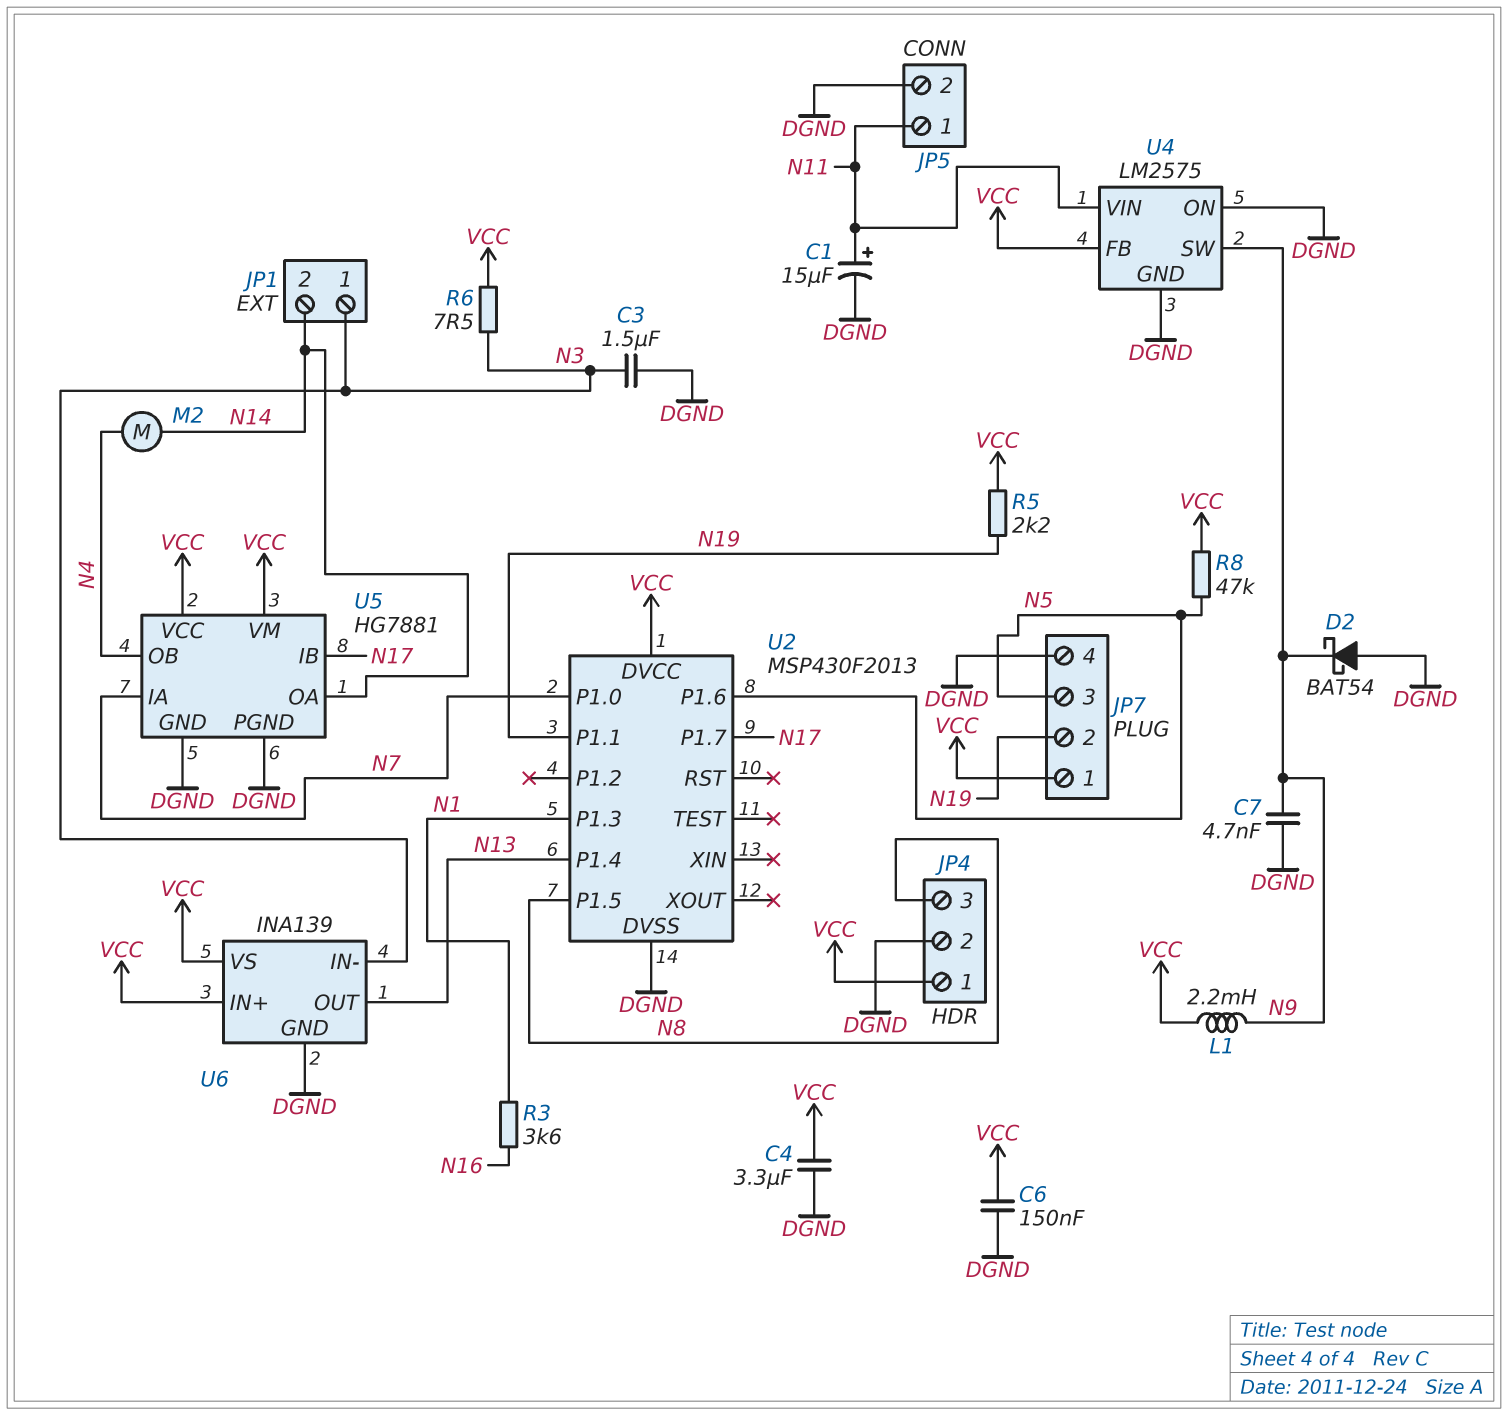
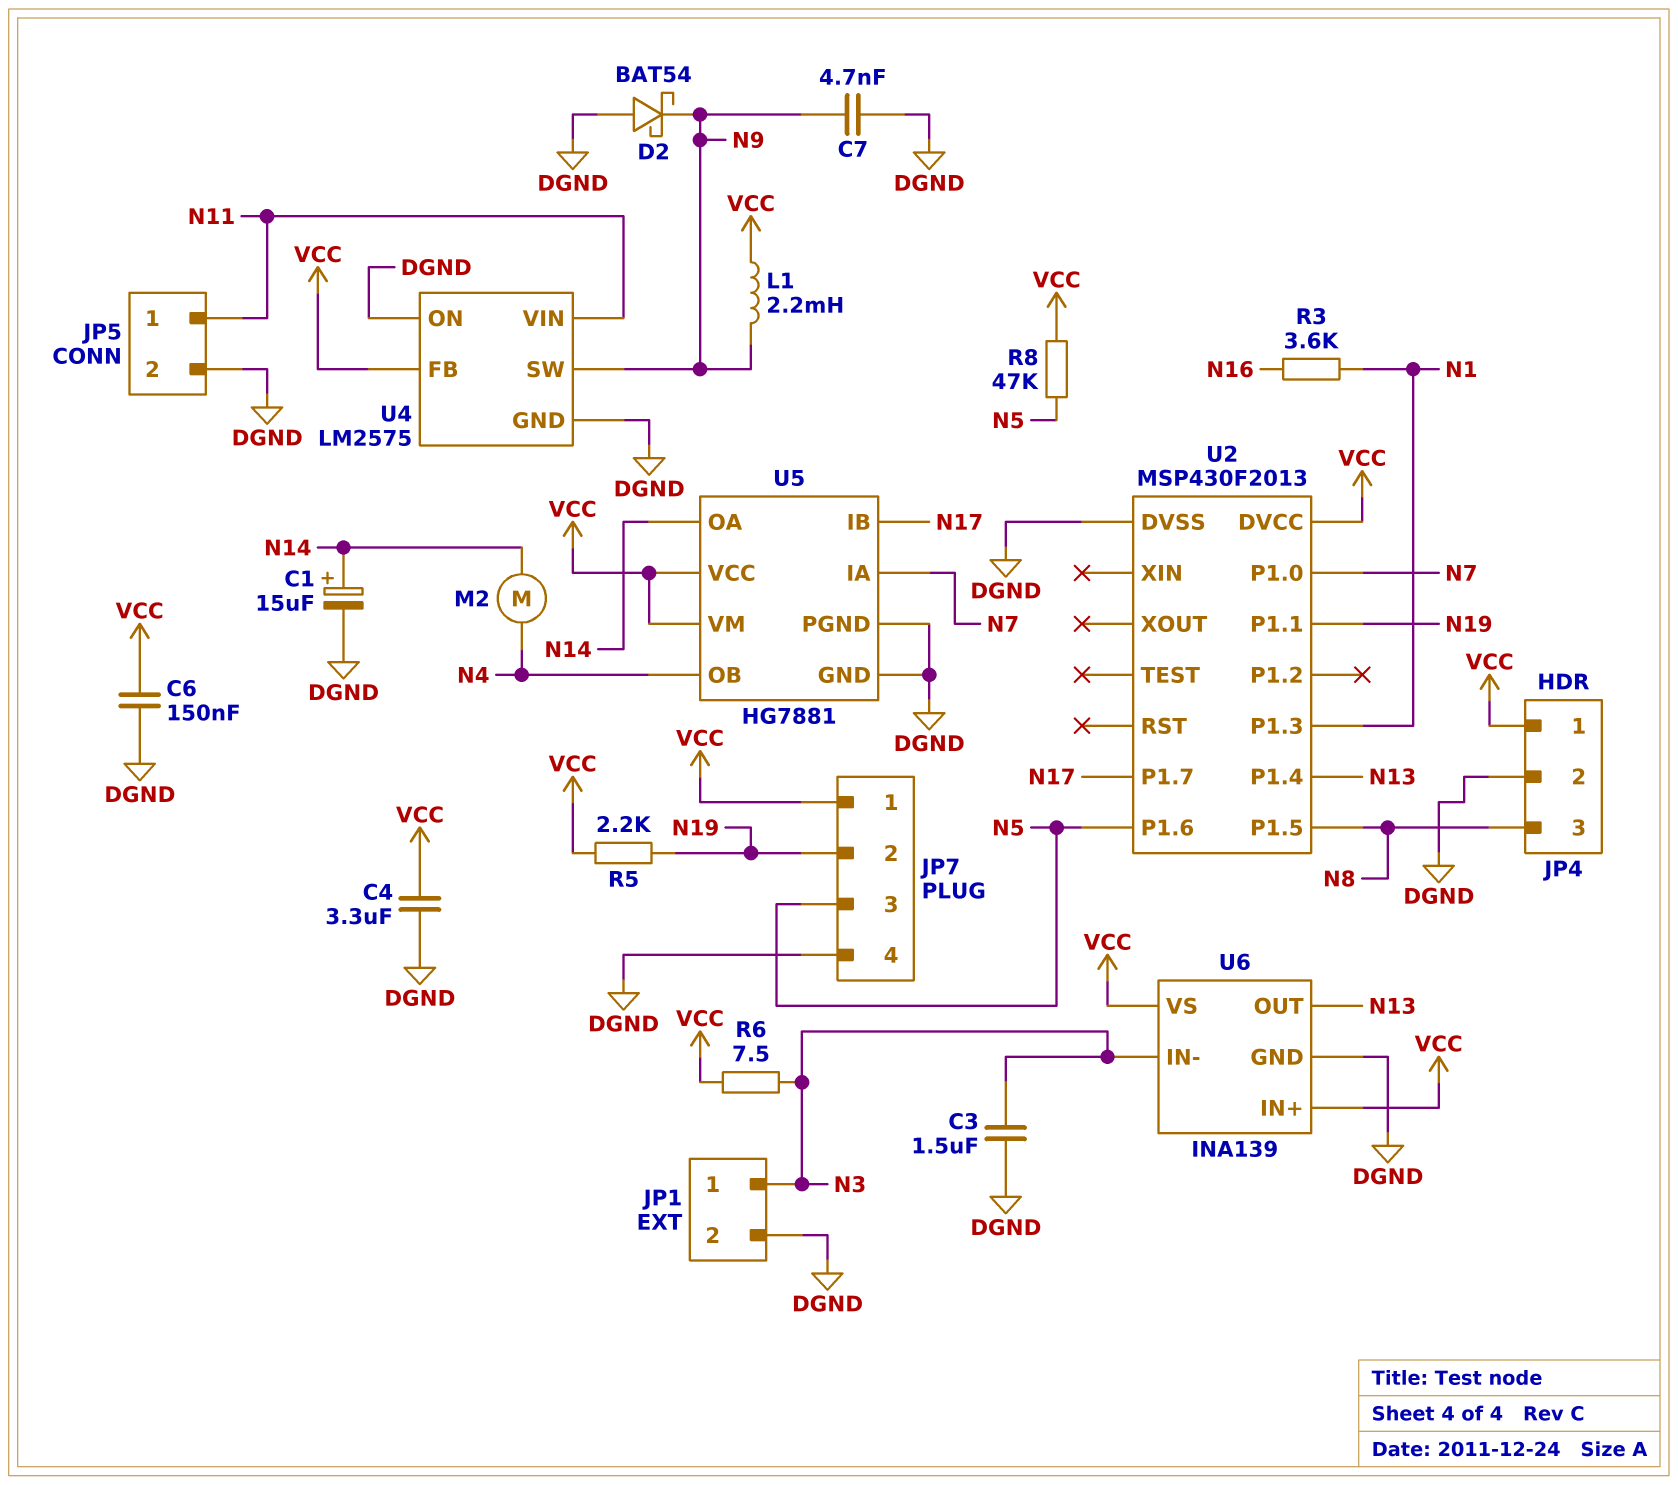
C1: 15uF (plus N11, minus DGND) -> 15uF (plus N14, minus DGND)
JP1 pin 2: N14 -> DGND

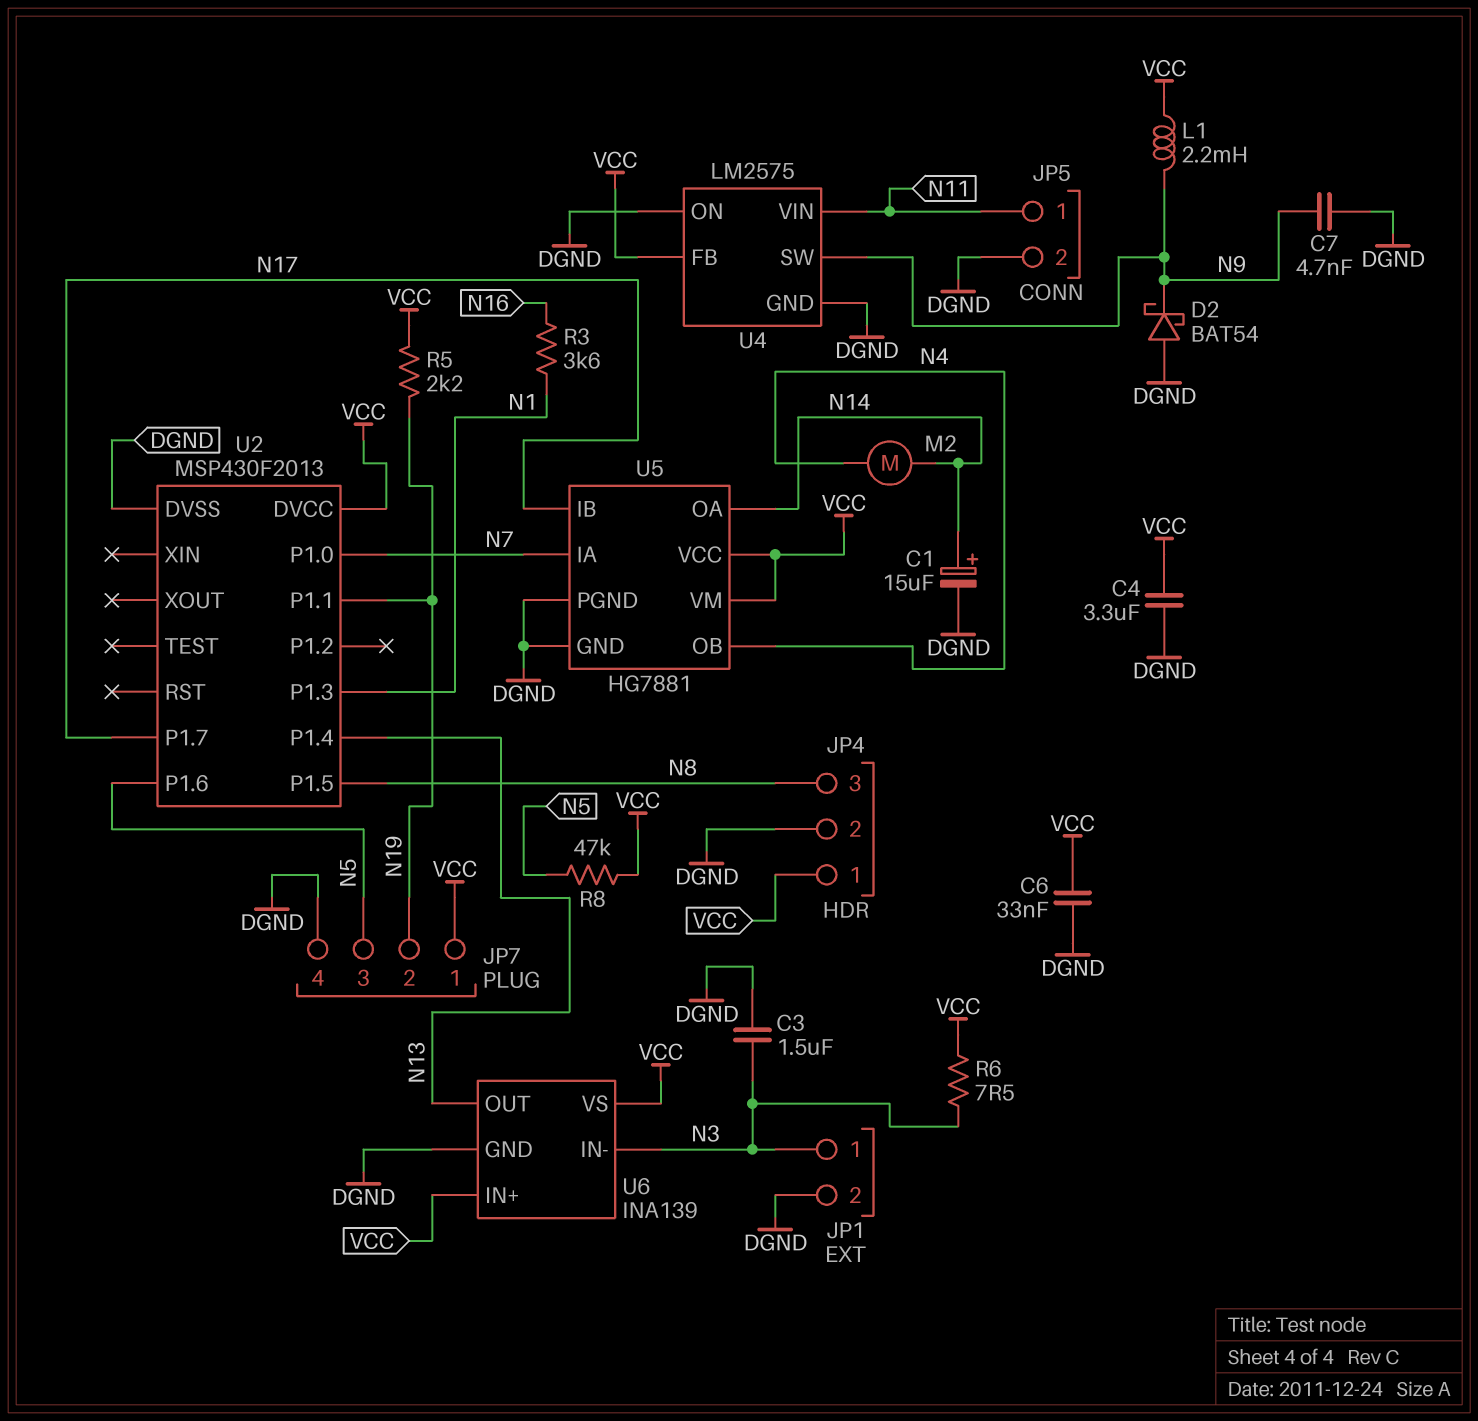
C6: 150nF (DGND, VCC) -> 33nF (DGND, VCC)

